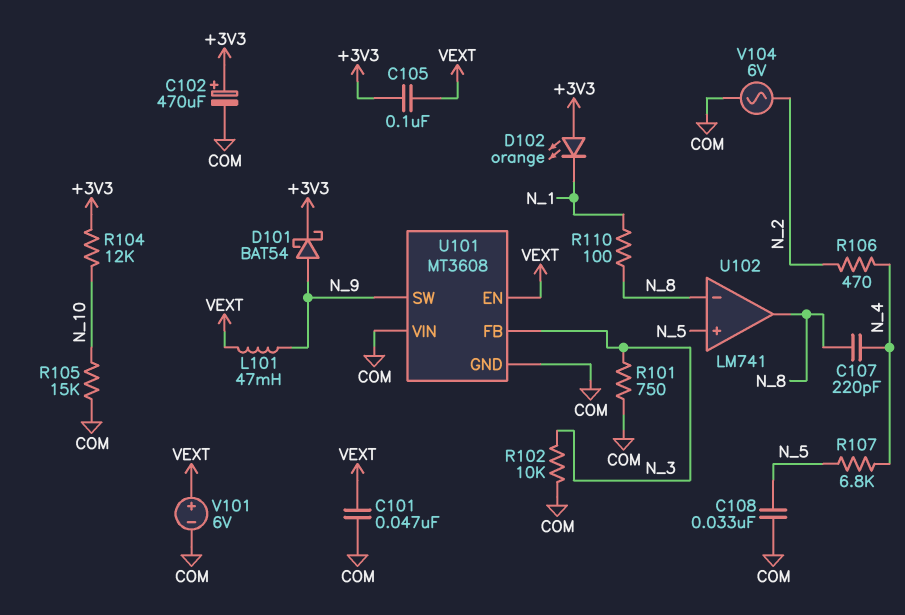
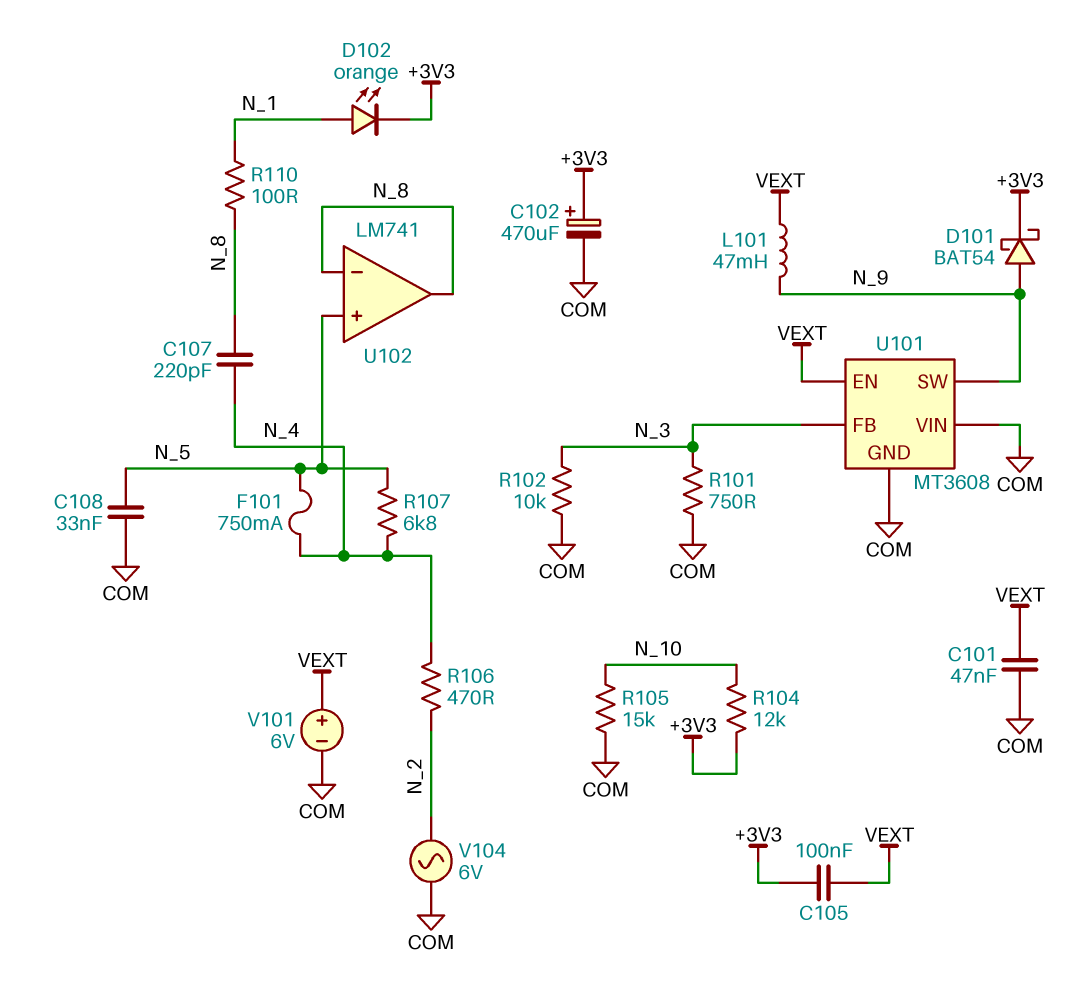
D102: LED orange (A +3V3, K N_1) -> LED orange (A N_1, K +3V3)
F101: none -> 750mA (N_4, N_5)

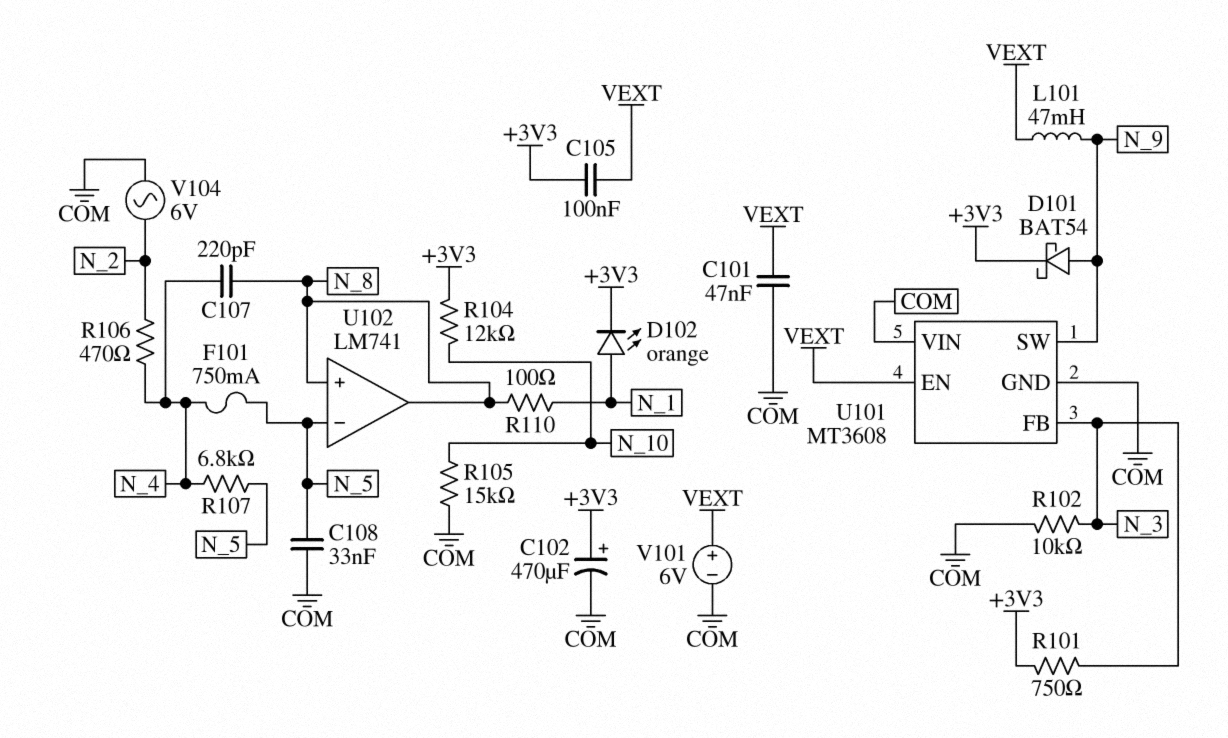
R101: 750 (COM, N_3) -> 750 (+3V3, N_3)
U102 pin in+: N_5 -> N_8
U102 pin in-: N_8 -> N_5

